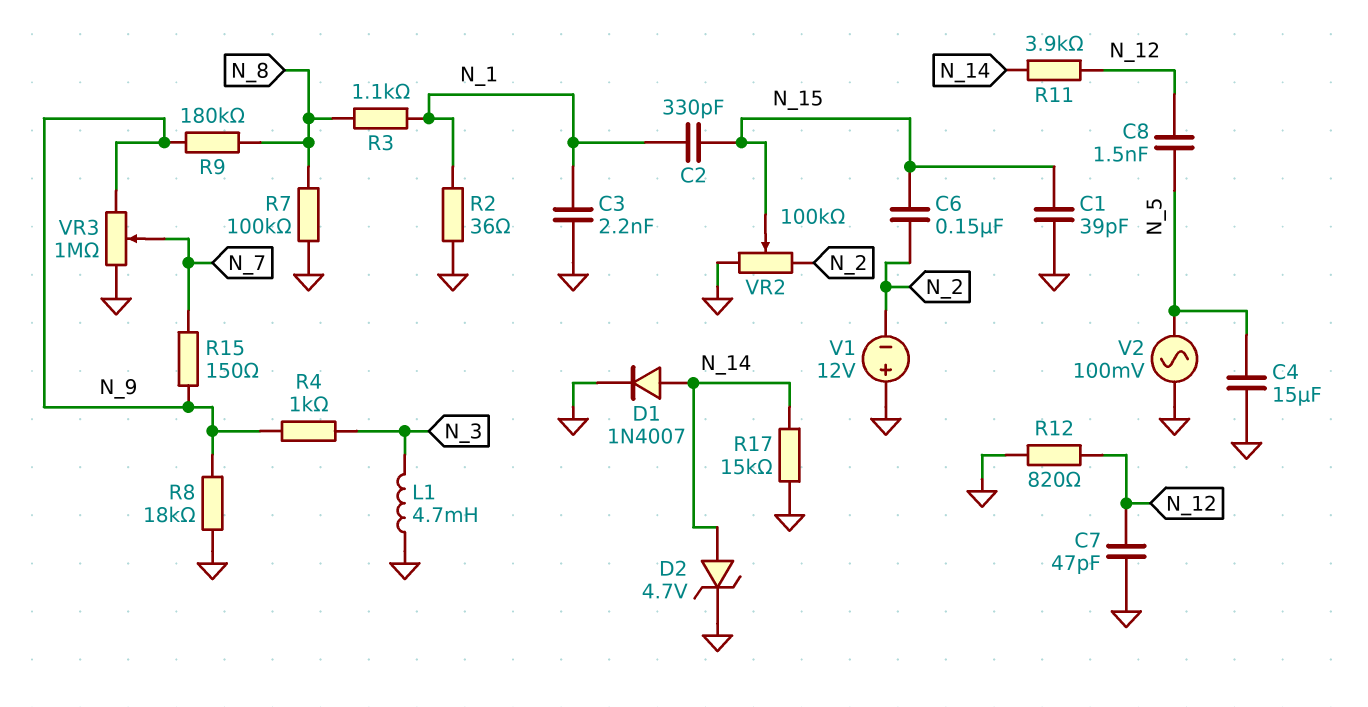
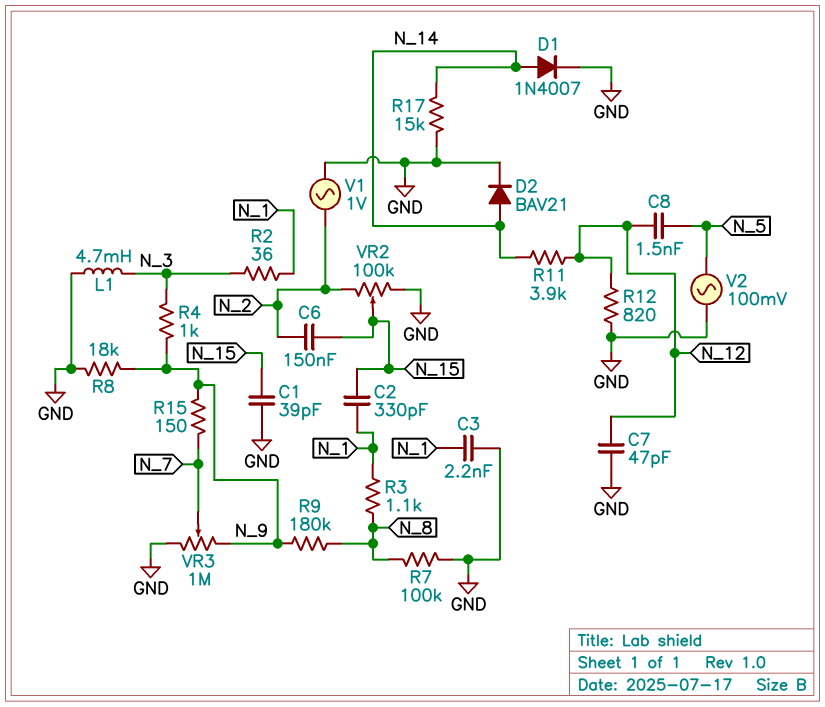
C4: 15uF (GND, N_5) -> none
D2: zener 4.7V (A N_14, K GND) -> diode BAV21 (A N_14, K GND)
R2: 36 (GND, N_1) -> 36 (N_1, N_3)
V1: 12V (plus GND, minus N_2) -> AC 1V (GND, N_2)

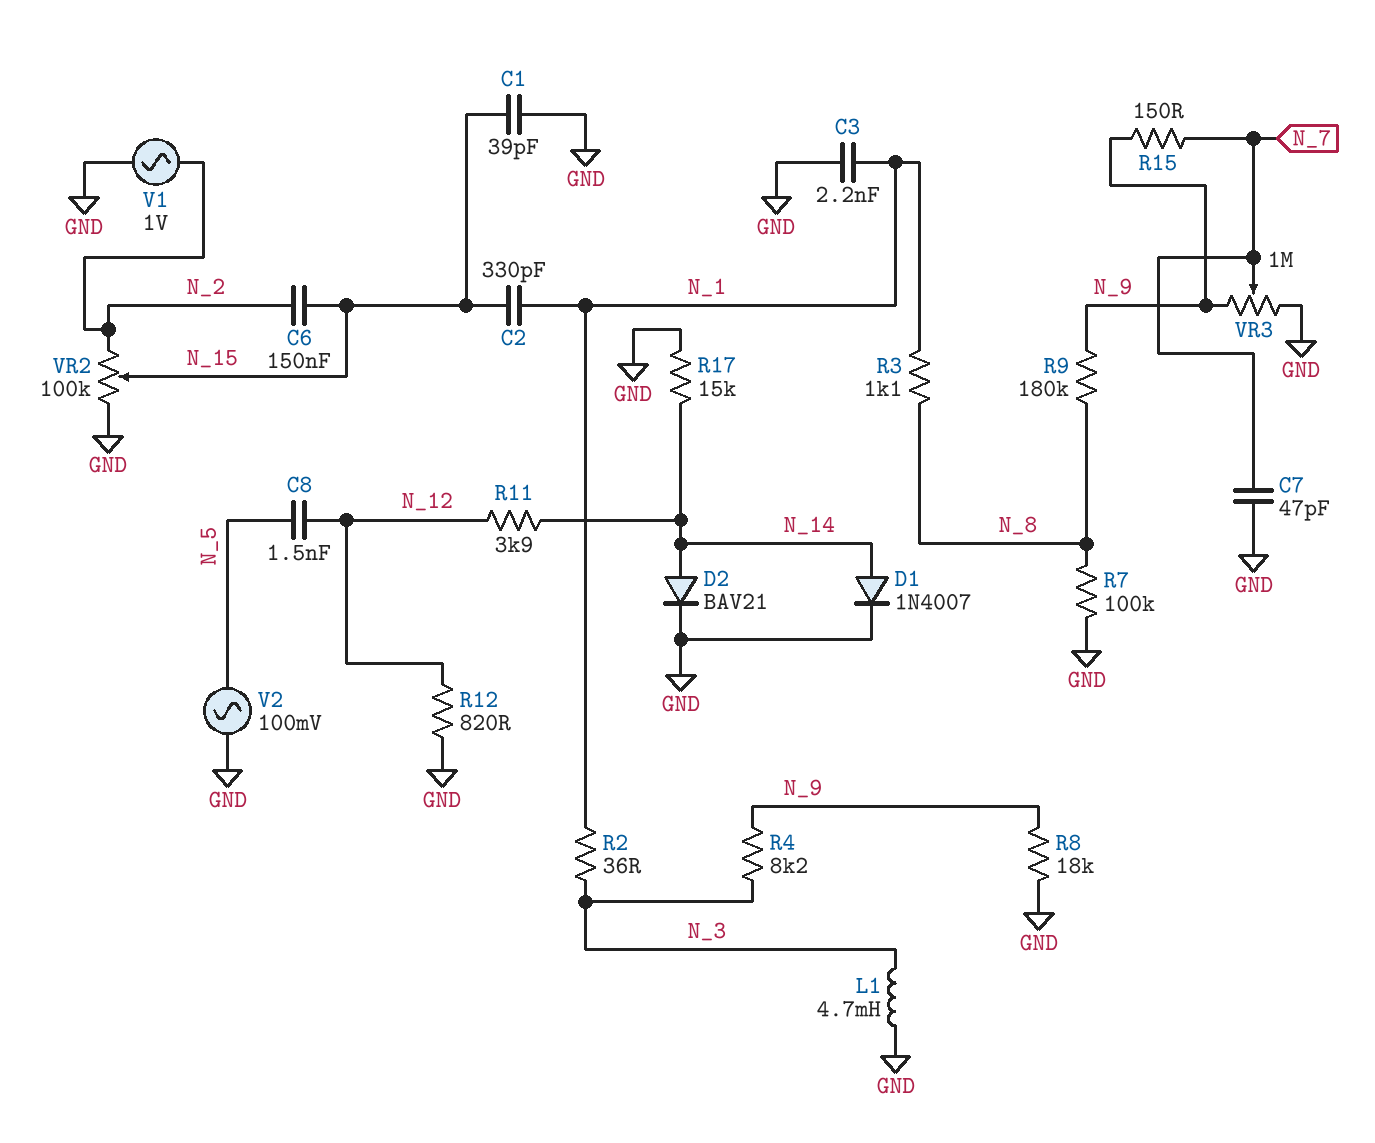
C7: 47pF (GND, N_12) -> 47pF (GND, N_7)
R4: 1k (N_3, N_9) -> 8.2k (N_3, N_9)

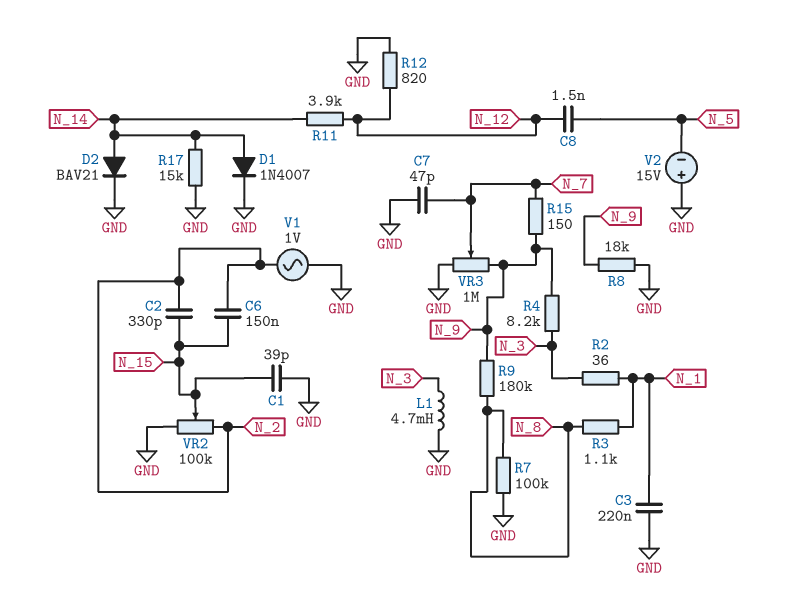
C2: 330pF (N_1, N_15) -> 330pF (N_2, N_15)
C3: 2.2nF (GND, N_1) -> 220nF (GND, N_1)
V2: AC 100mV (GND, N_5) -> 15V (plus GND, minus N_5)

